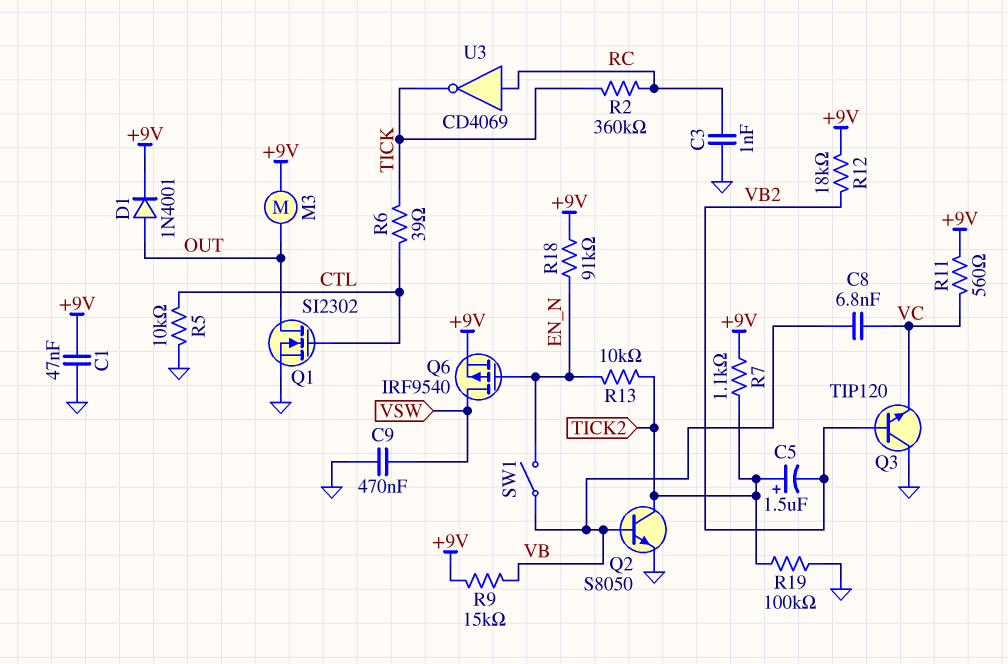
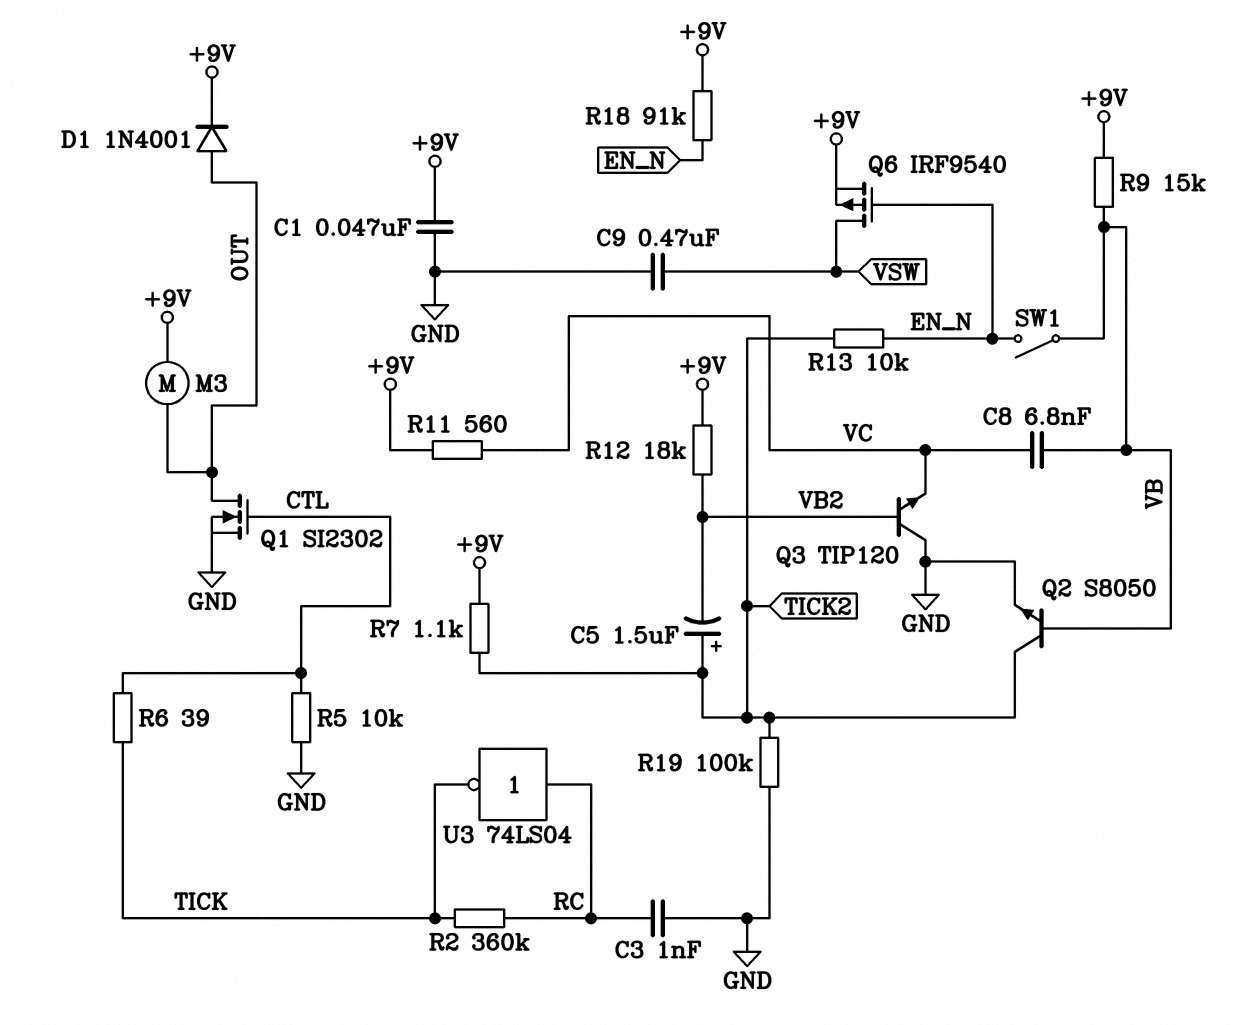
U3: NOT CD4069 (in RC, out TICK) -> NOT 74LS04 (in RC, out TICK)

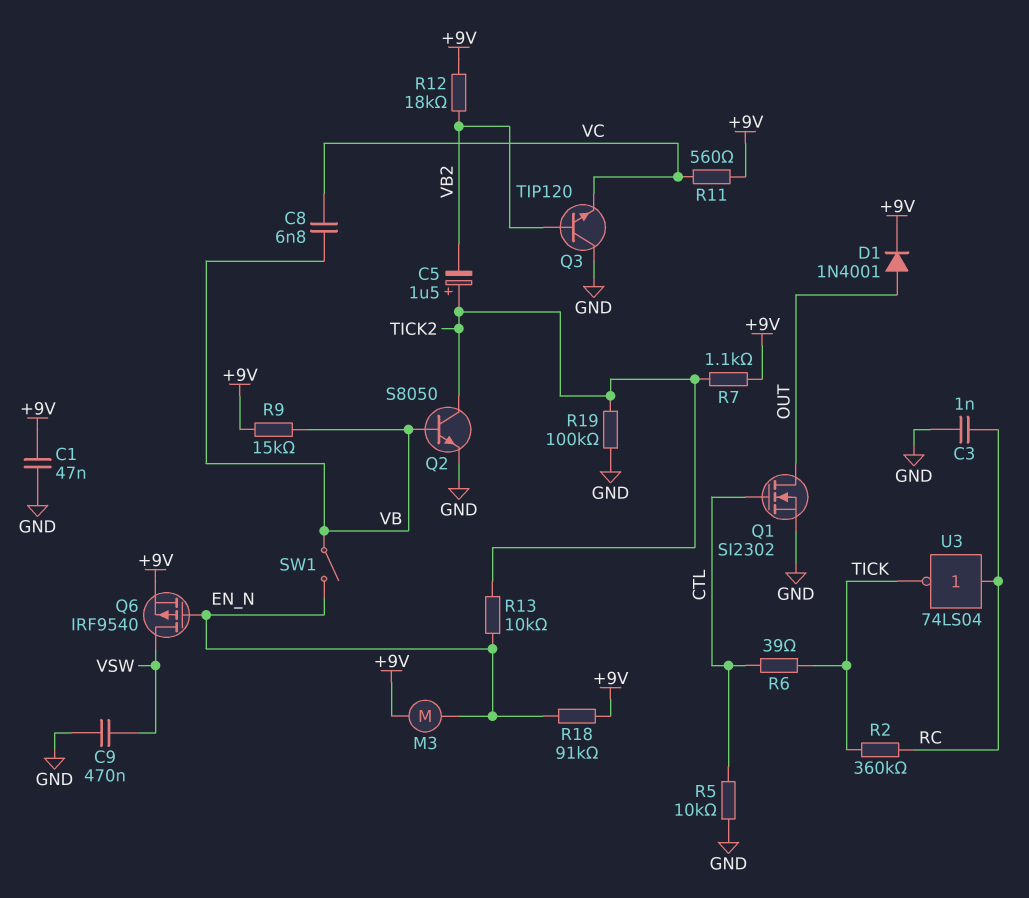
M3: motor (+9V, OUT) -> motor (+9V, EN_N)

